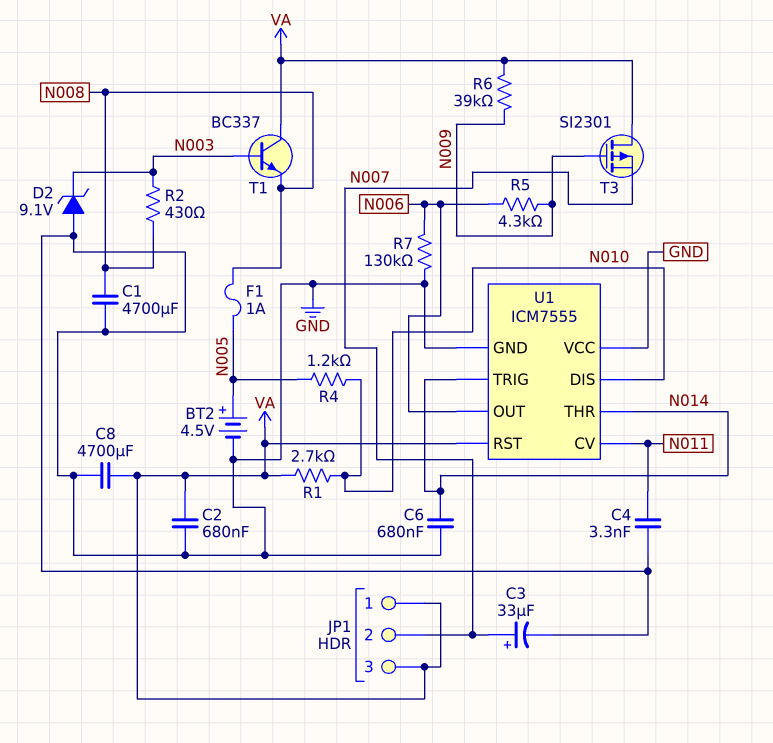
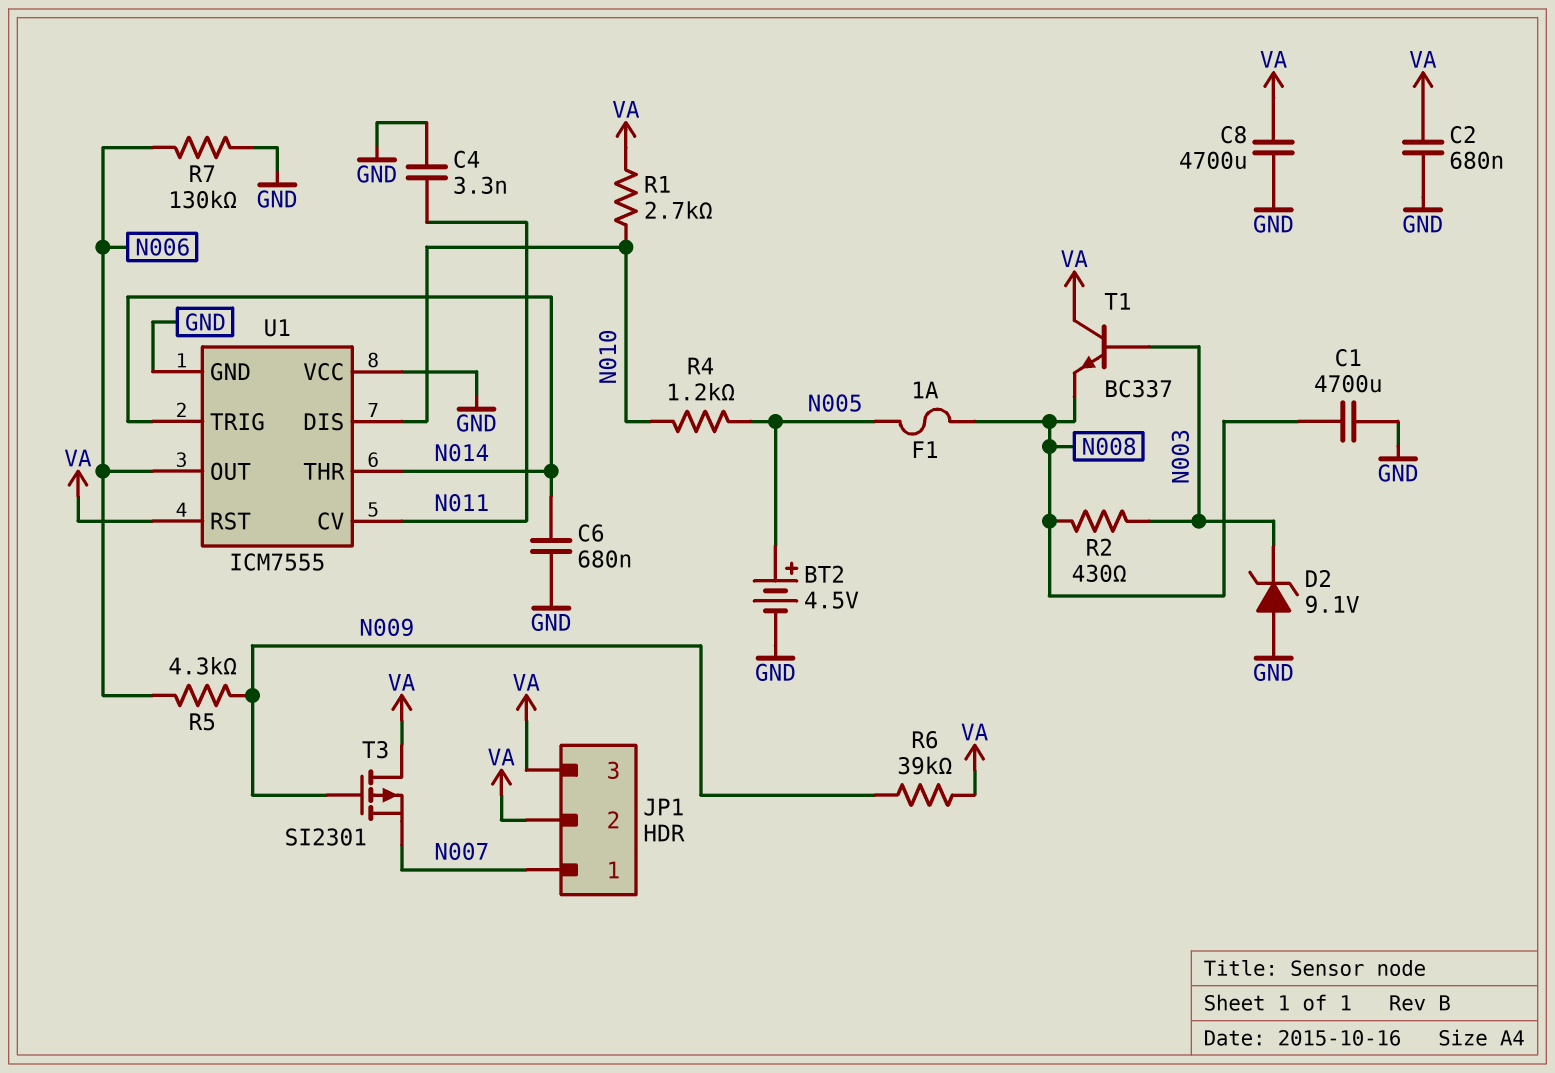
C3: 33uF (plus N007, minus GND) -> none
JP1 pin 1: VA -> N007
JP1 pin 2: N007 -> VA

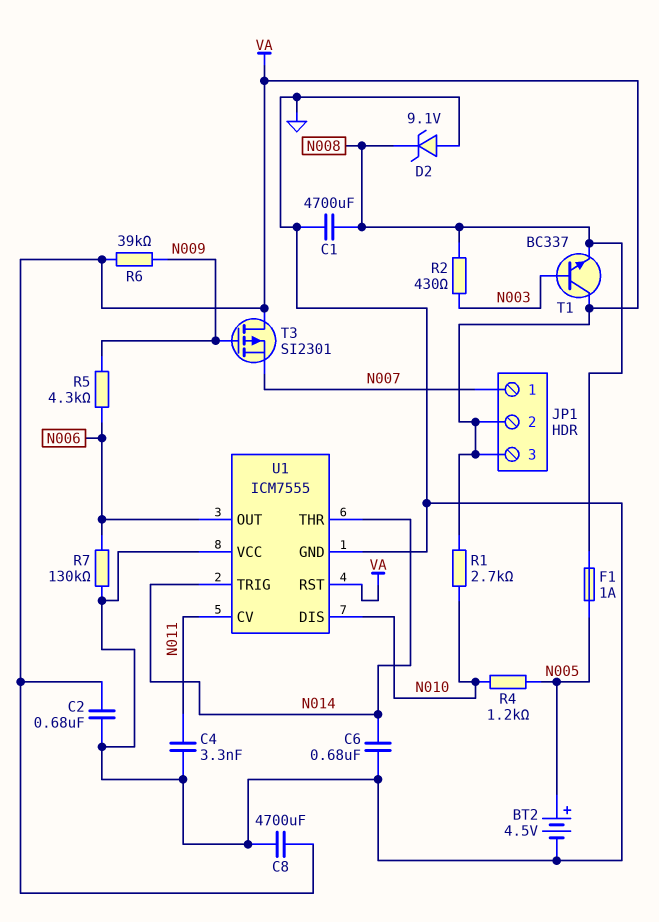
D2: zener 9.1V (A GND, K N003) -> zener 9.1V (A GND, K N008)

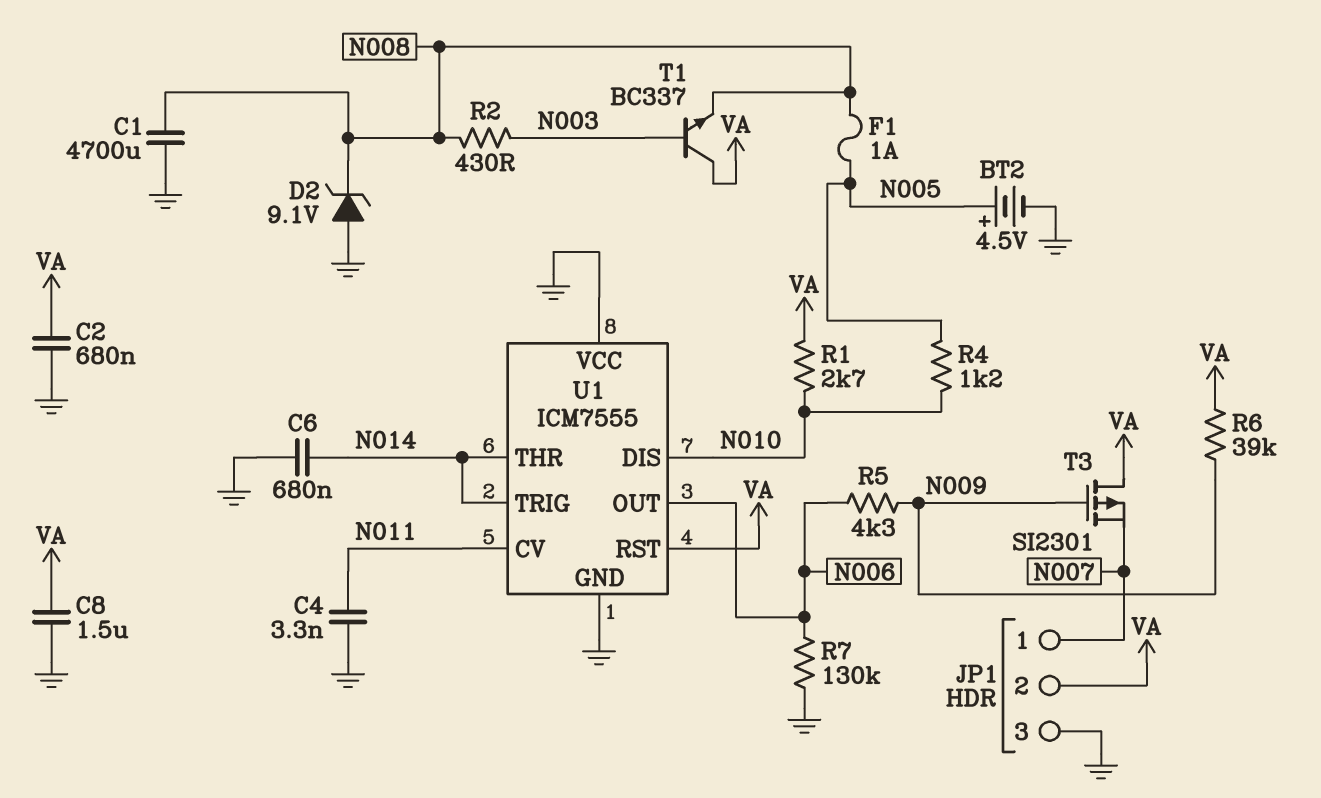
C8: 4700uF (GND, VA) -> 1.5uF (GND, VA)
JP1 pin 3: VA -> GND

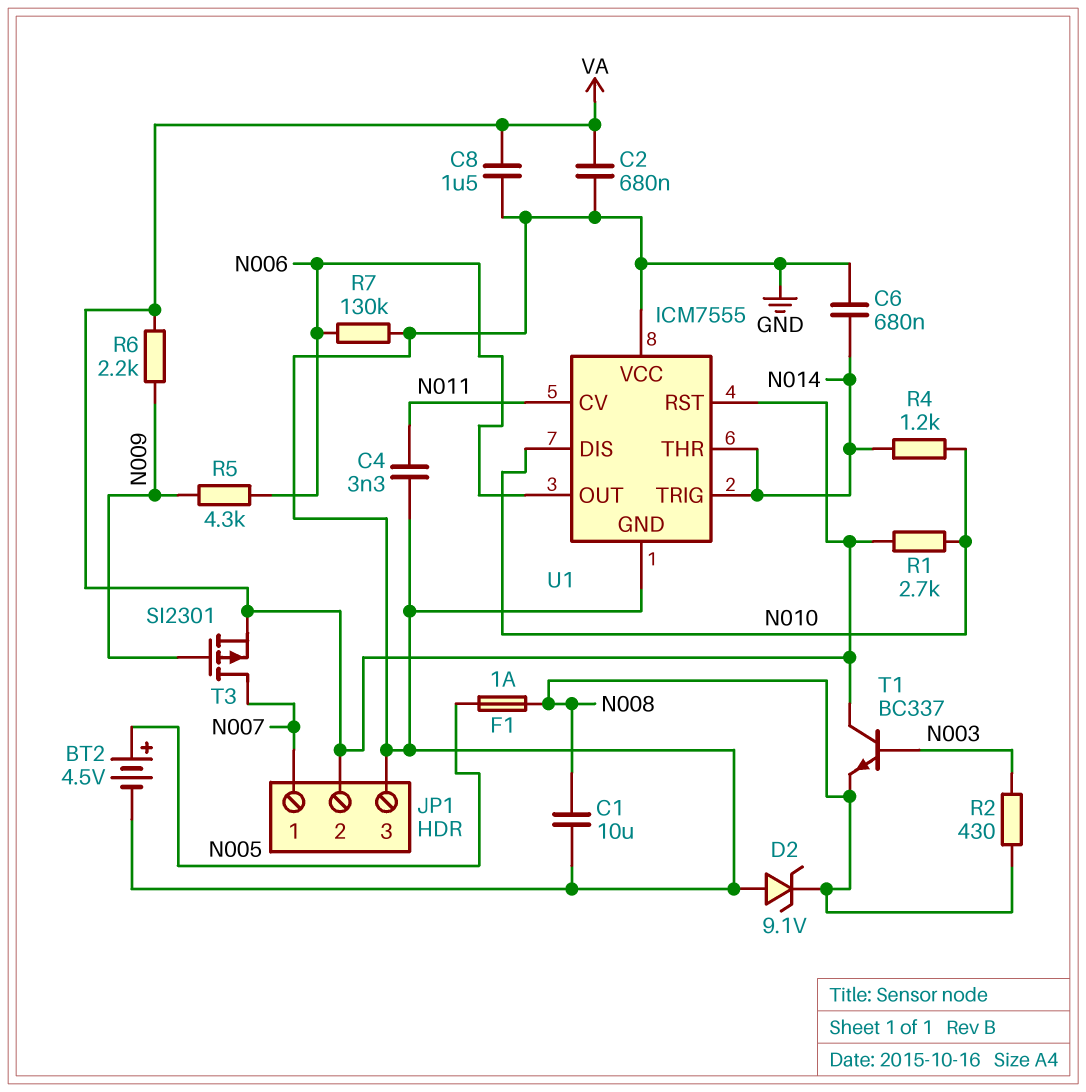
C1: 4700uF (GND, N008) -> 10uF (GND, N008)
R4: 1.2k (N005, N010) -> 1.2k (N010, N014)
R6: 39k (N009, VA) -> 2.2k (N009, VA)
T3: PMOS SI2301 (G N009, D VA, S N007) -> PMOS SI2301 (G N009, D N007, S VA)

